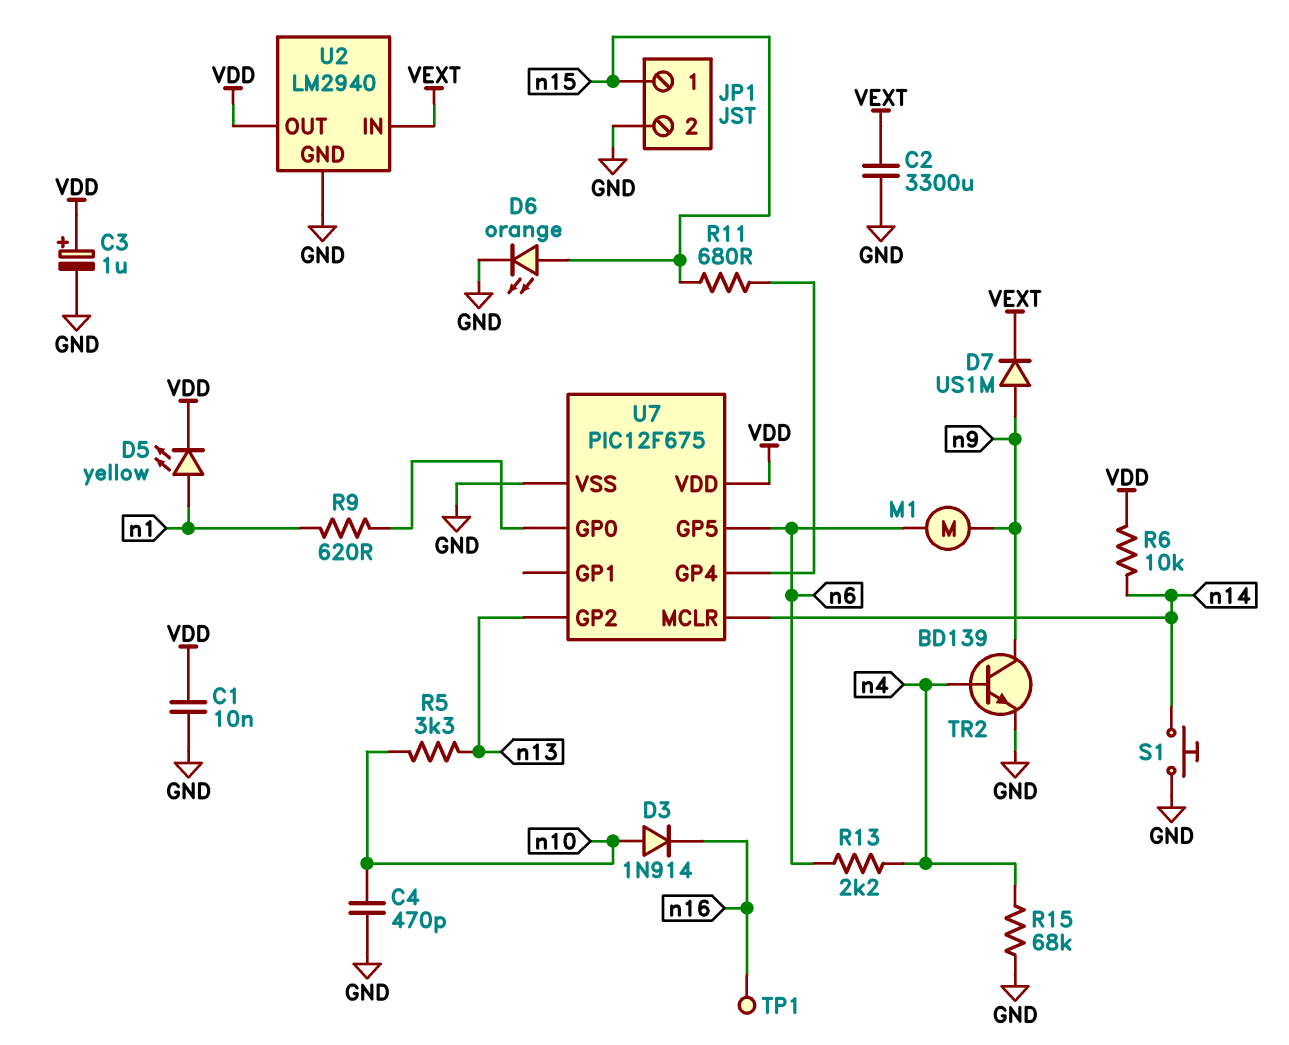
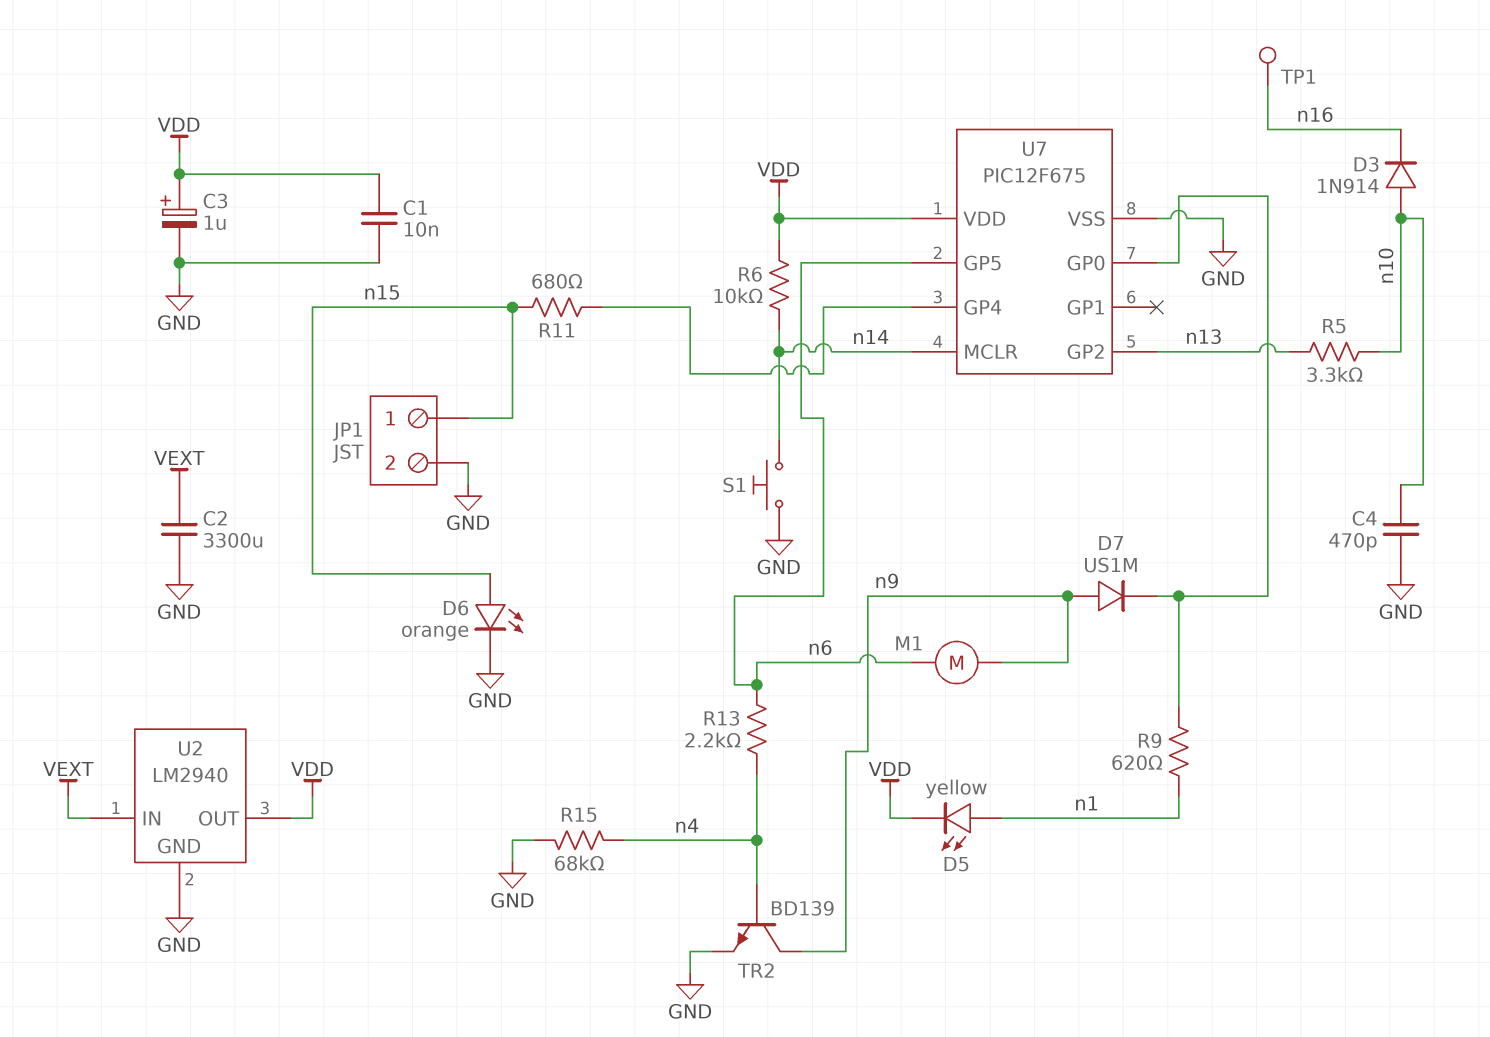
D7: diode US1M (A n9, K VEXT) -> diode US1M (A n9, K U7/GP0)

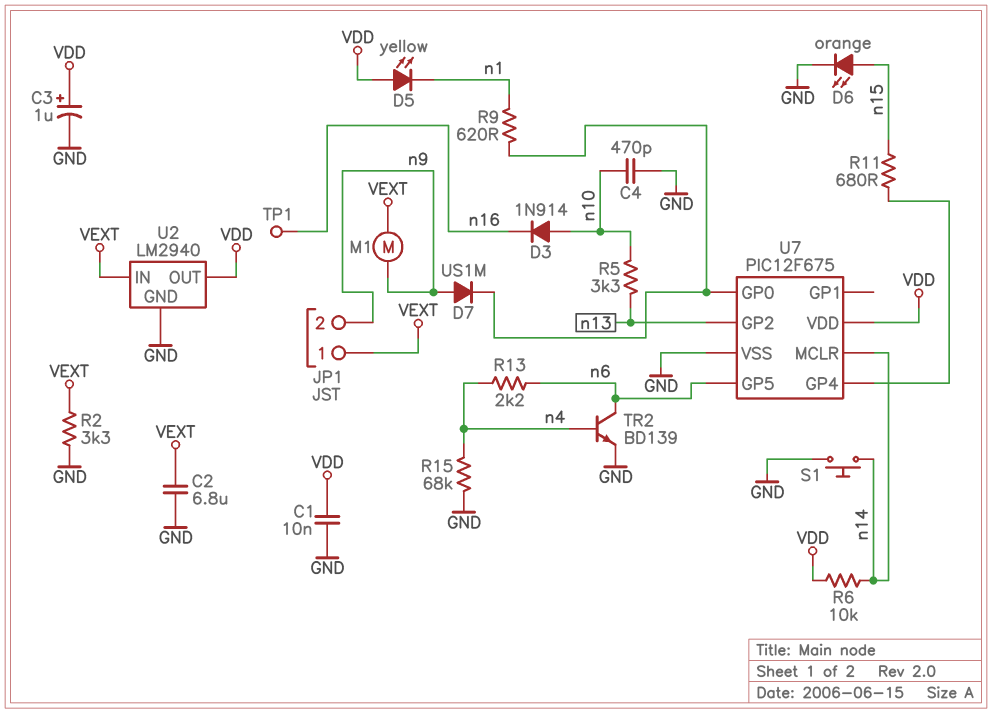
C2: 3300uF (GND, VEXT) -> 6.8uF (GND, VEXT)
D5: LED yellow (A n1, K VDD) -> LED yellow (A VDD, K n1)
JP1 pin 1: n15 -> VEXT
JP1 pin 2: GND -> n9
M1: motor (n6, n9) -> motor (VEXT, n9)
R2: none -> 3.3k (GND, VEXT)
TR2: NPN BD139 (B n4, C n9, E GND) -> NPN BD139 (B n4, C n6, E GND)

